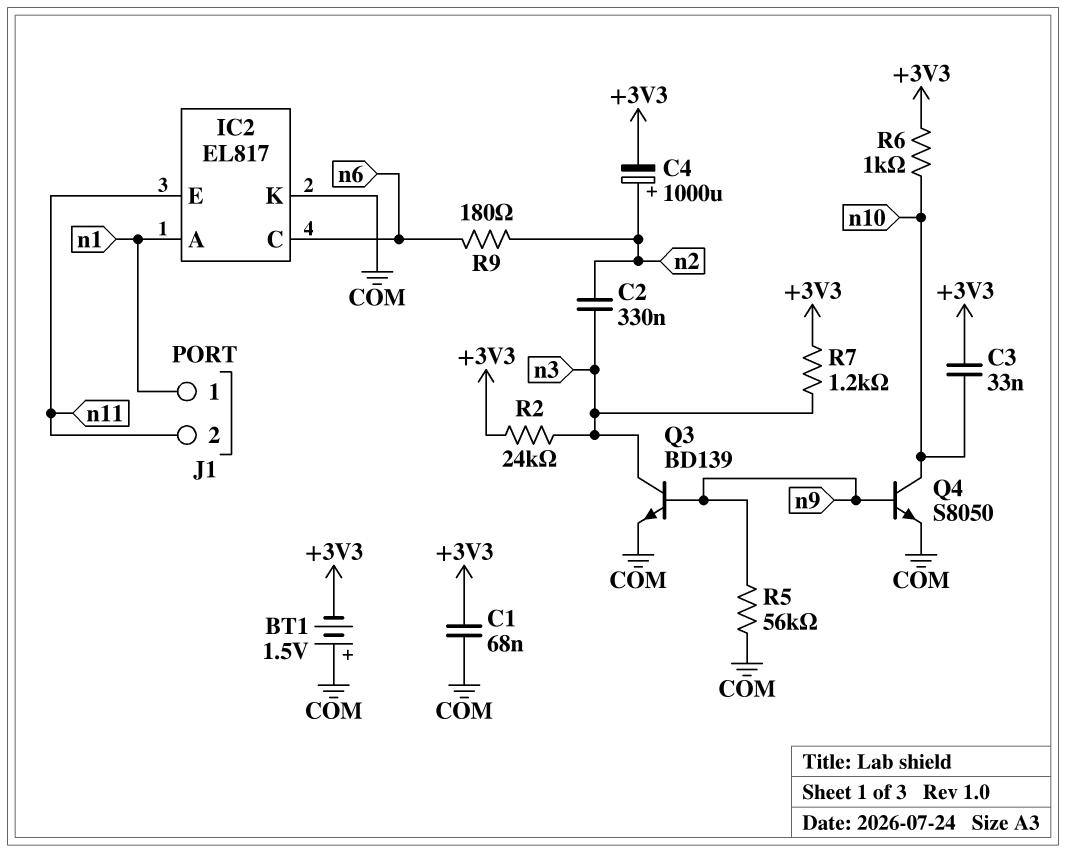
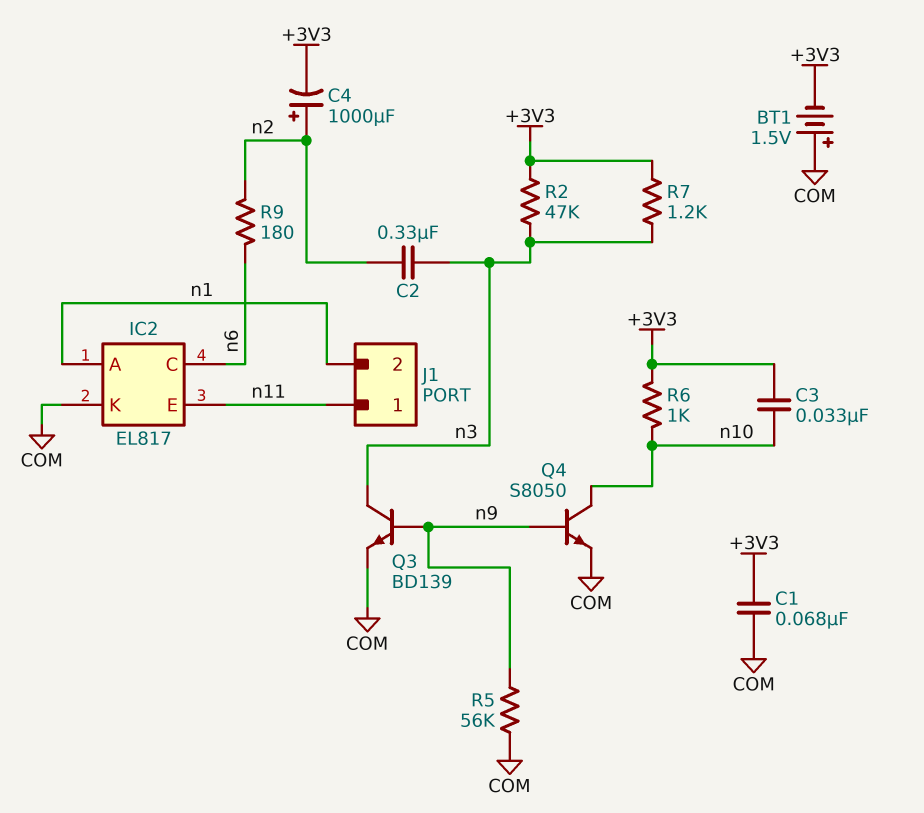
J1 pin 1: n1 -> n11
J1 pin 2: n11 -> n1
R2: 24k (+3V3, n3) -> 47k (+3V3, n3)

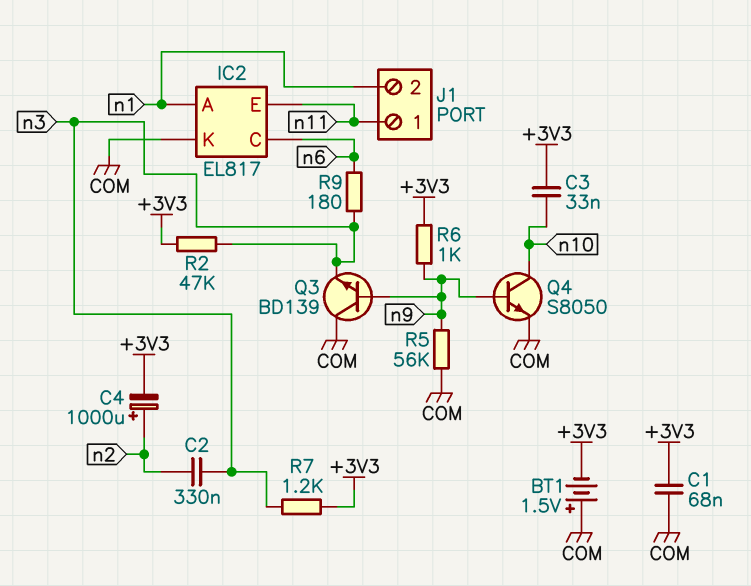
Q3: NPN BD139 (B n9, C n3, E COM) -> NPN BD139 (B n9, C COM, E n3)
R6: 1k (+3V3, n10) -> 1k (+3V3, n9)
R9: 180 (n2, n6) -> 180 (n3, n6)

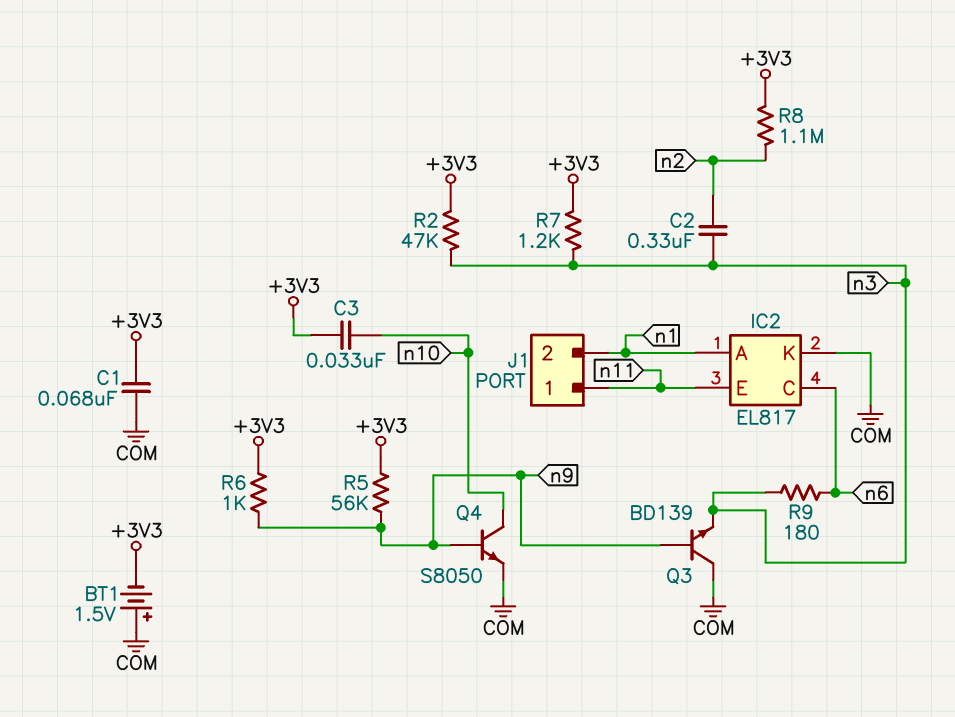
C4: 1000uF (plus n2, minus +3V3) -> none
R5: 56k (COM, n9) -> 56k (+3V3, n9)
R8: none -> 1.1M (+3V3, n2)

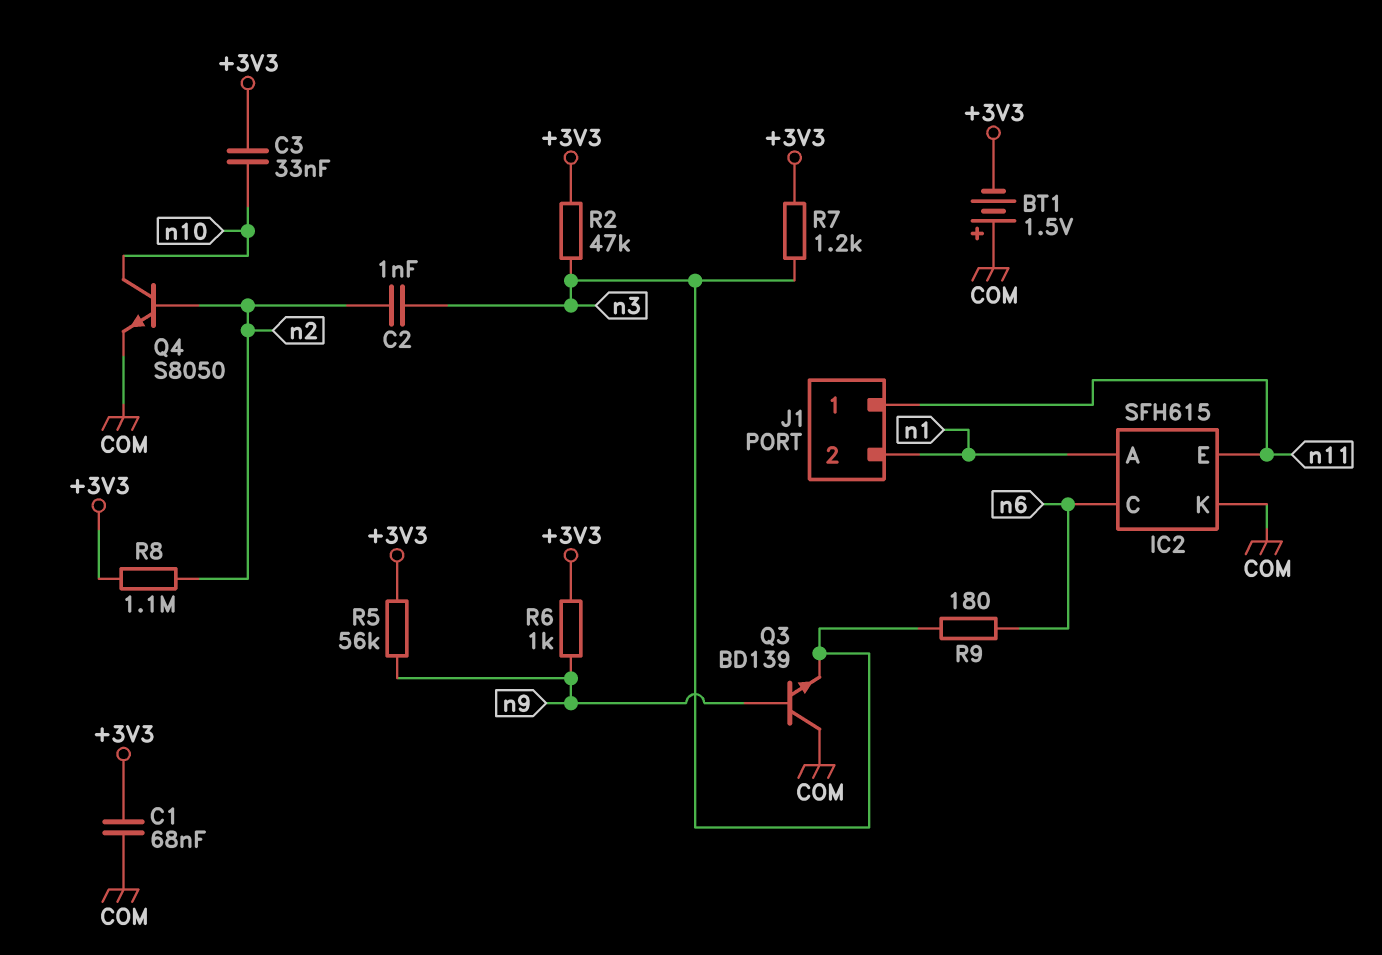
C2: 330nF (n2, n3) -> 1nF (n2, n3)
IC2: EL817 -> SFH615
Q4: NPN S8050 (B n9, C n10, E COM) -> NPN S8050 (B n2, C n10, E COM)

